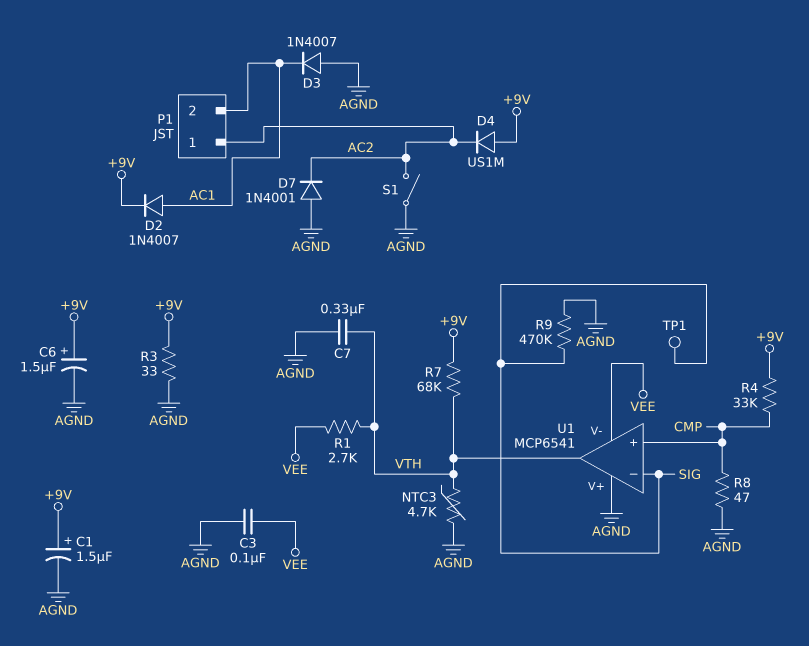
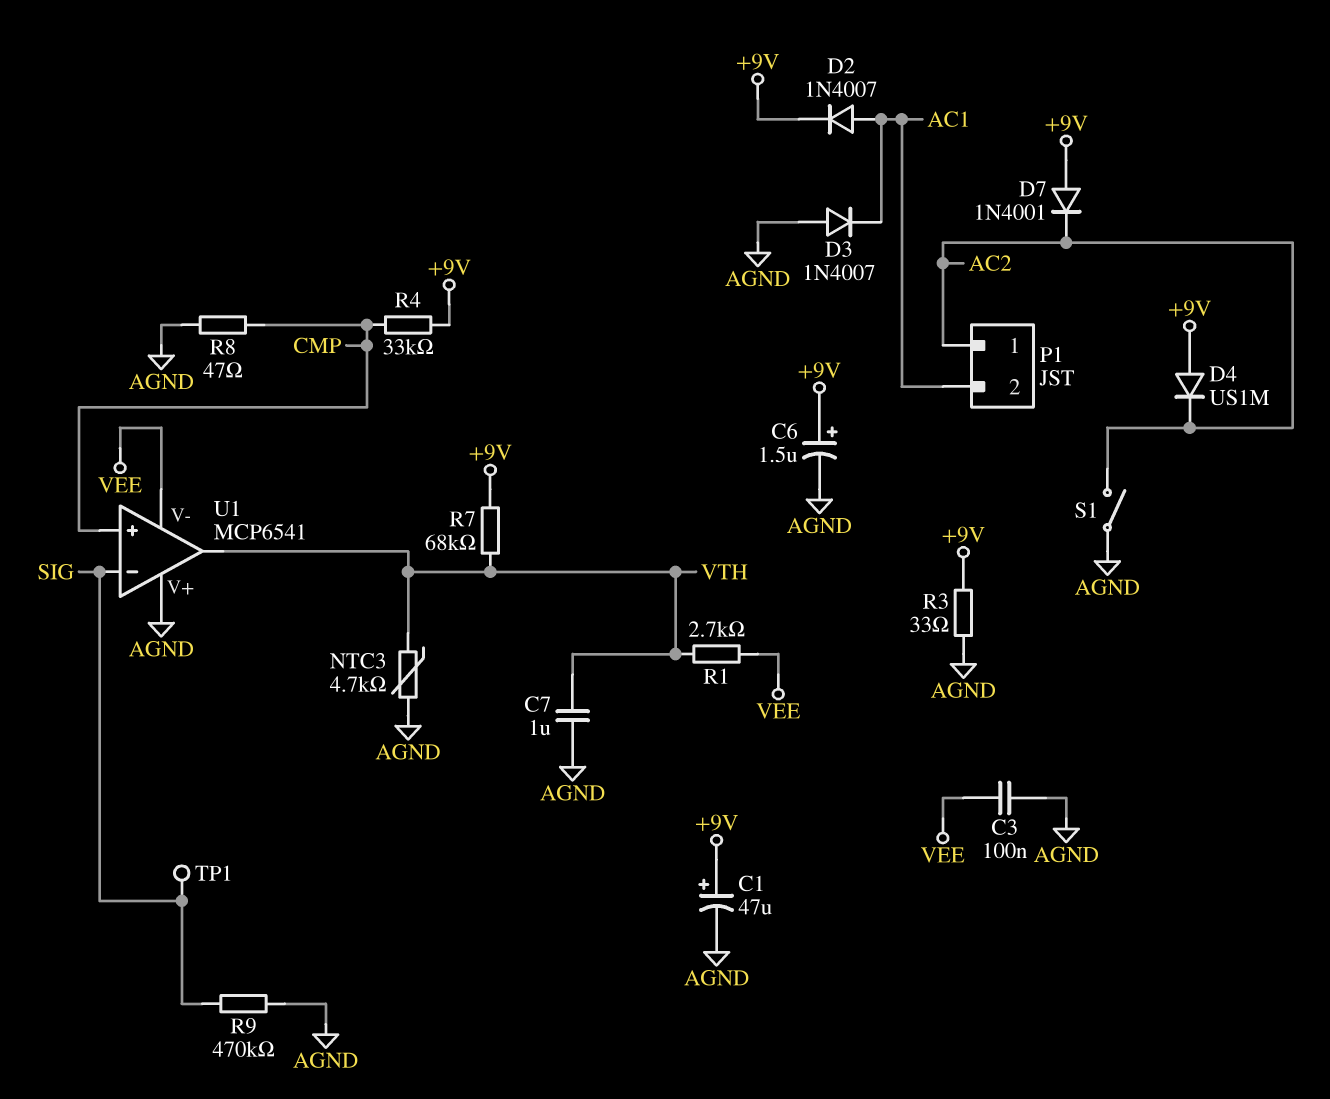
C1: 1.5uF (plus +9V, minus AGND) -> 47uF (plus +9V, minus AGND)
C7: 330nF (AGND, VTH) -> 1uF (AGND, VTH)
D7: diode 1N4001 (A AGND, K AC2) -> diode 1N4001 (A +9V, K AC2)

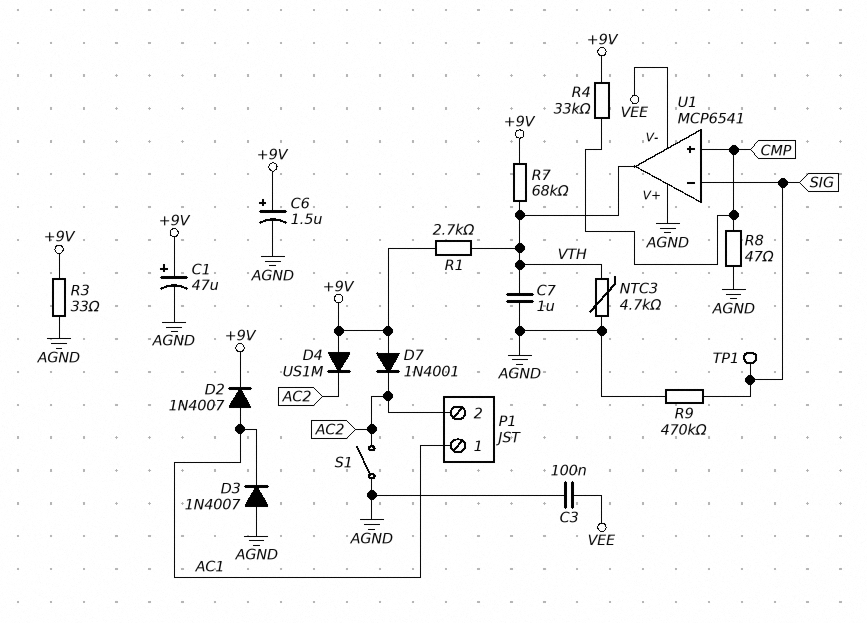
P1 pin 1: AC2 -> AC1
P1 pin 2: AC1 -> AC2
R1: 2.7k (VEE, VTH) -> 2.7k (+9V, VTH)

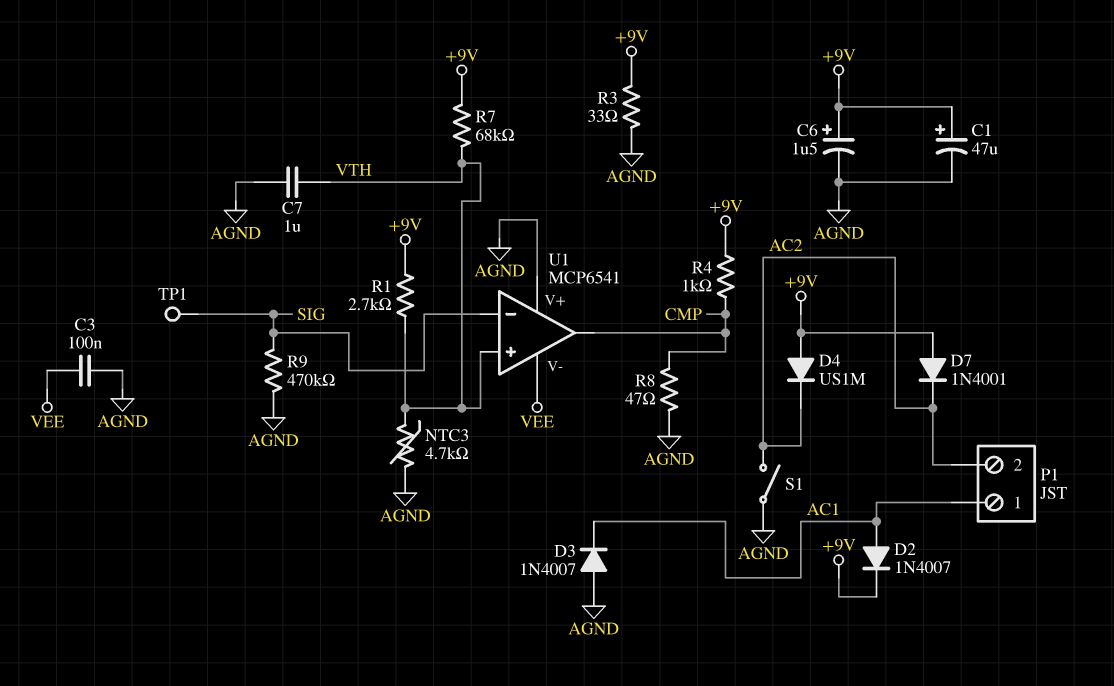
R4: 33k (+9V, CMP) -> 1k (+9V, CMP)
U1 pin in+: CMP -> VTH
U1 pin out: VTH -> CMP

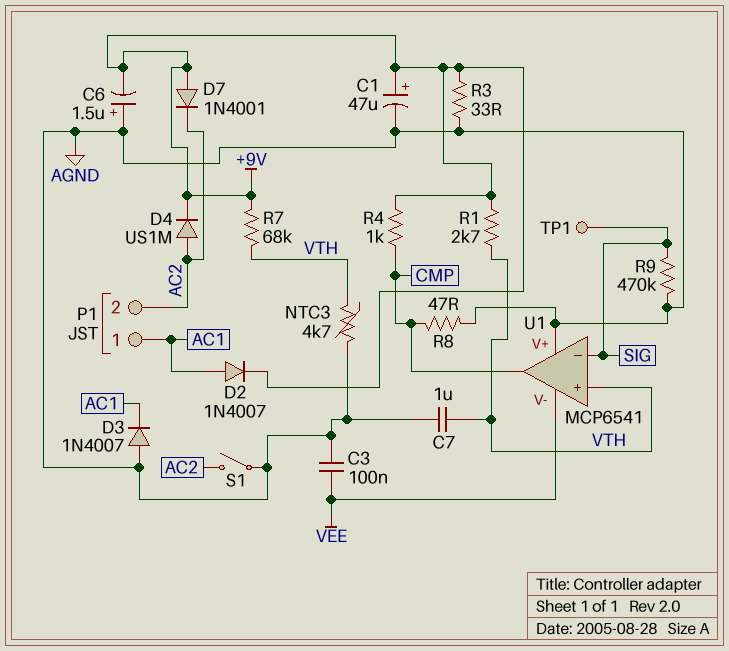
C6: 1.5uF (plus +9V, minus AGND) -> 1.5uF (plus AGND, minus +9V)
D4: diode US1M (A +9V, K AC2) -> diode US1M (A AC2, K +9V)

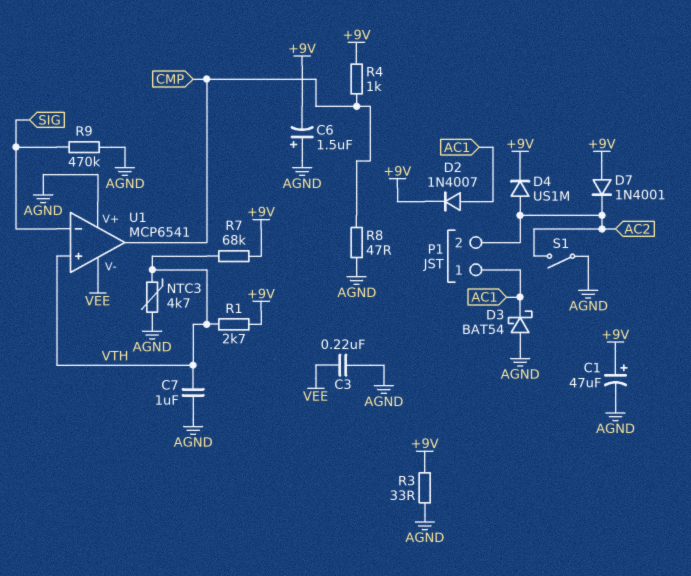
C3: 100nF (AGND, VEE) -> 220nF (AGND, VEE)
D3: diode 1N4007 (A AGND, K AC1) -> schottky BAT54 (A AGND, K AC1)
TP1: test point (SIG) -> none

